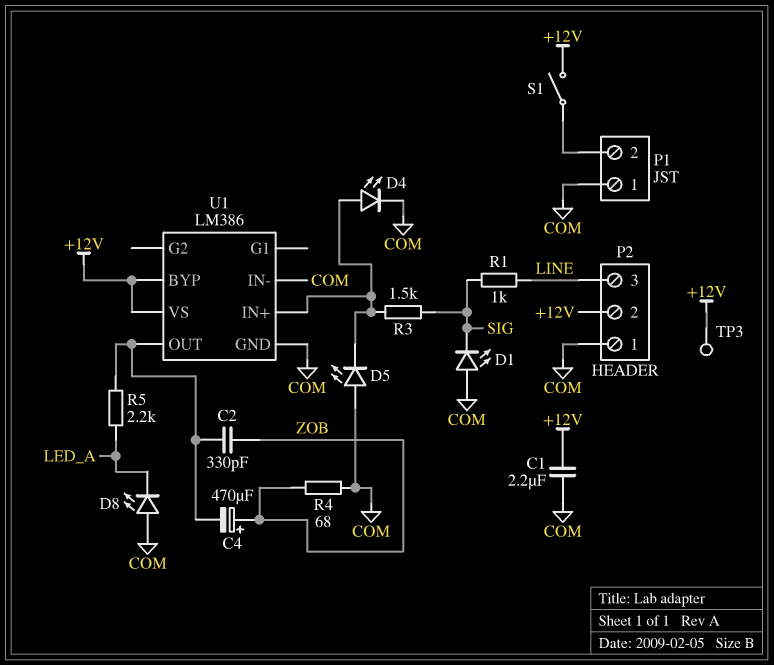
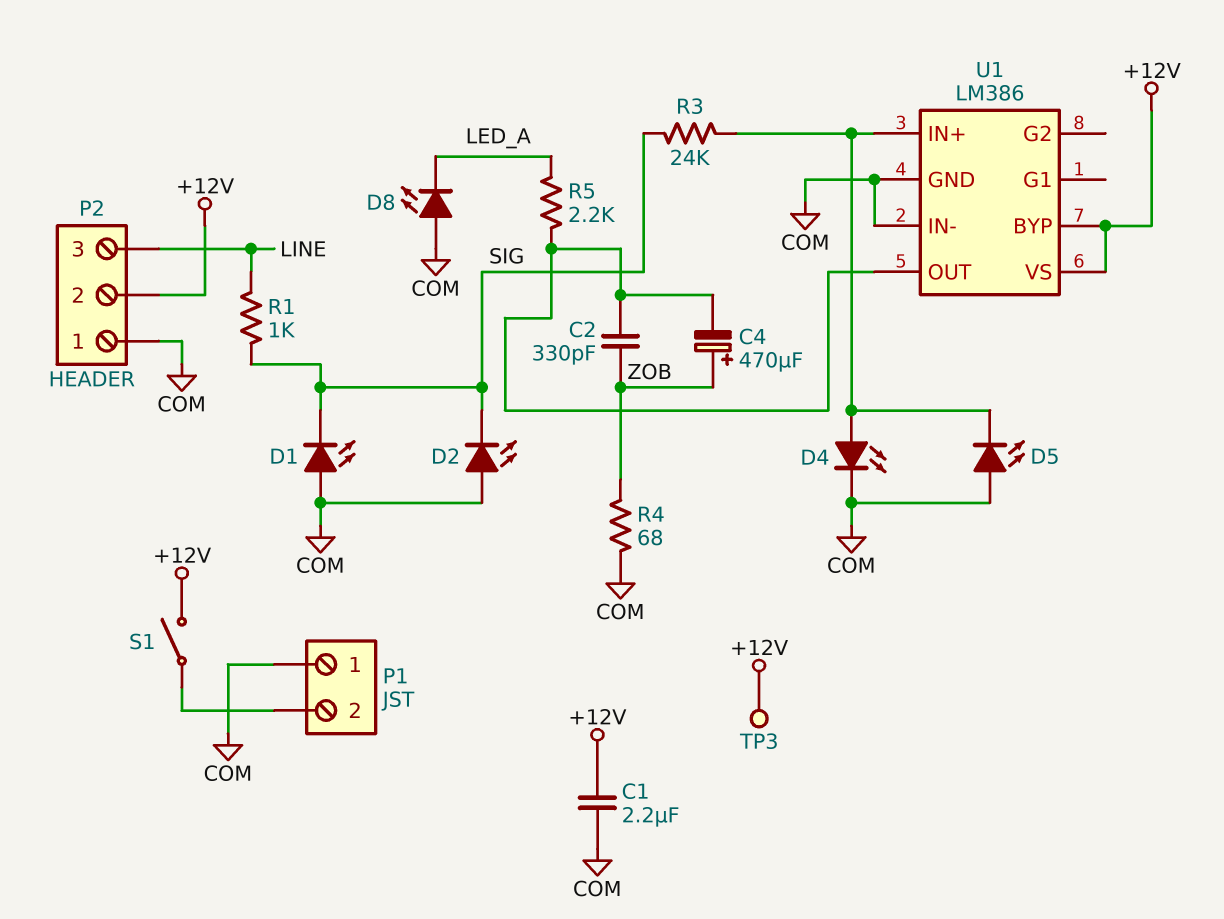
D2: none -> LED (A COM, K SIG)
R3: 1.5k (SIG, U1/IN+) -> 24k (SIG, U1/IN+)

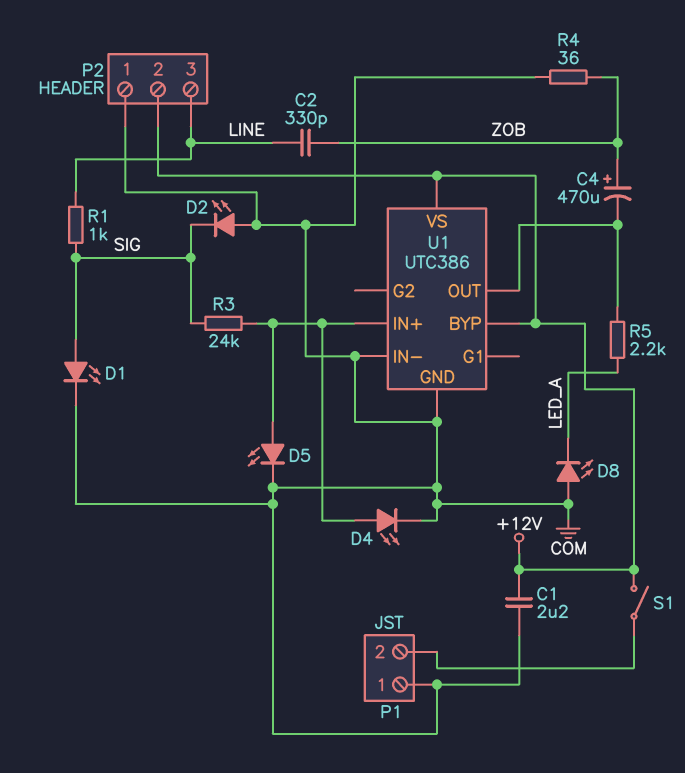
C2: 330pF (U1/OUT, ZOB) -> 330pF (LINE, ZOB)
D1: LED (A COM, K SIG) -> LED (A SIG, K COM)
D5: LED (A COM, K U1/IN+) -> LED (A U1/IN+, K COM)
R4: 68 (COM, ZOB) -> 36 (COM, ZOB)
TP3: test point (+12V) -> none
U1: LM386 -> UTC386

